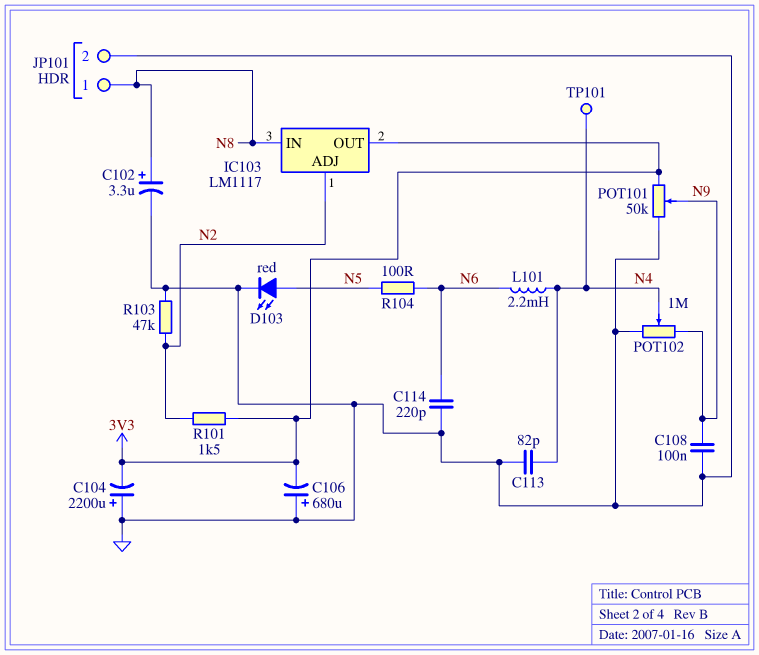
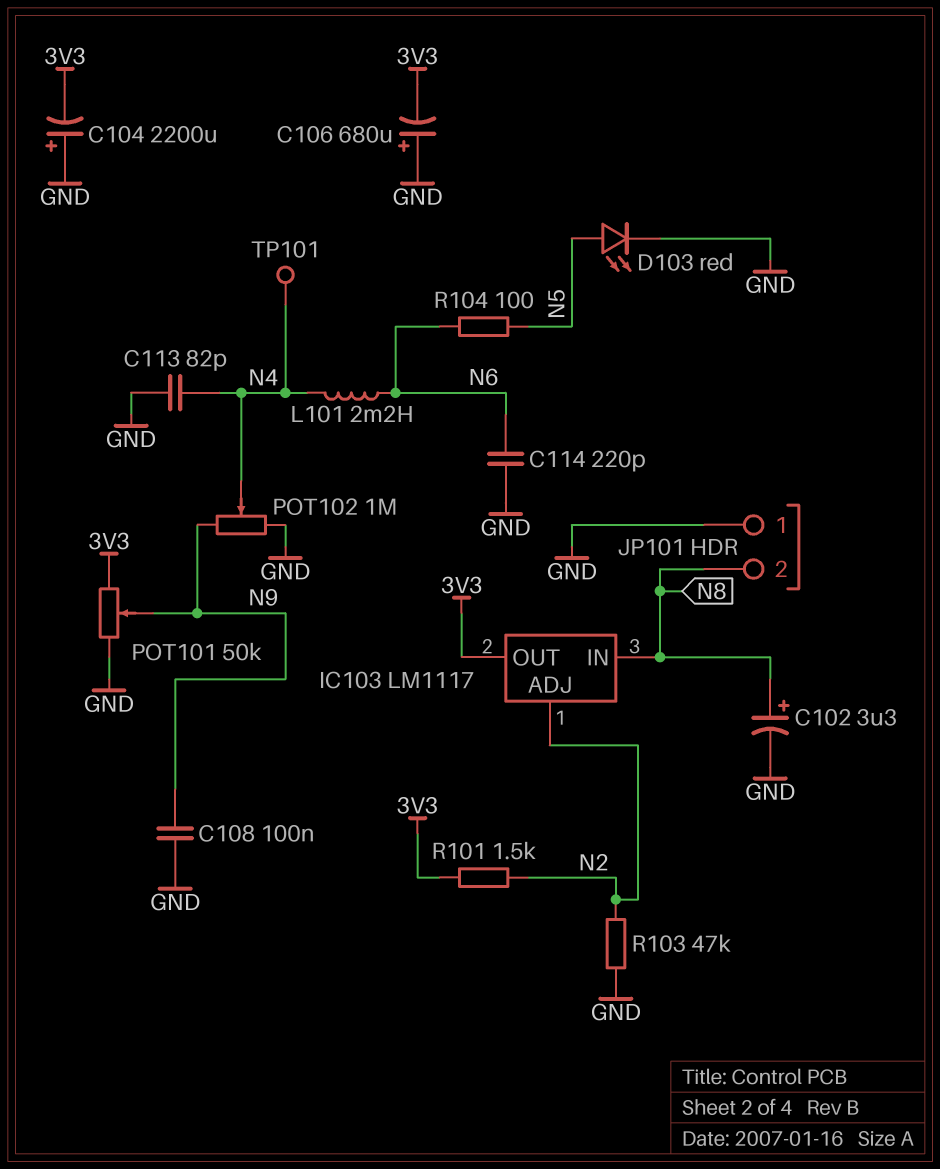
JP101 pin 1: N8 -> GND
JP101 pin 2: GND -> N8

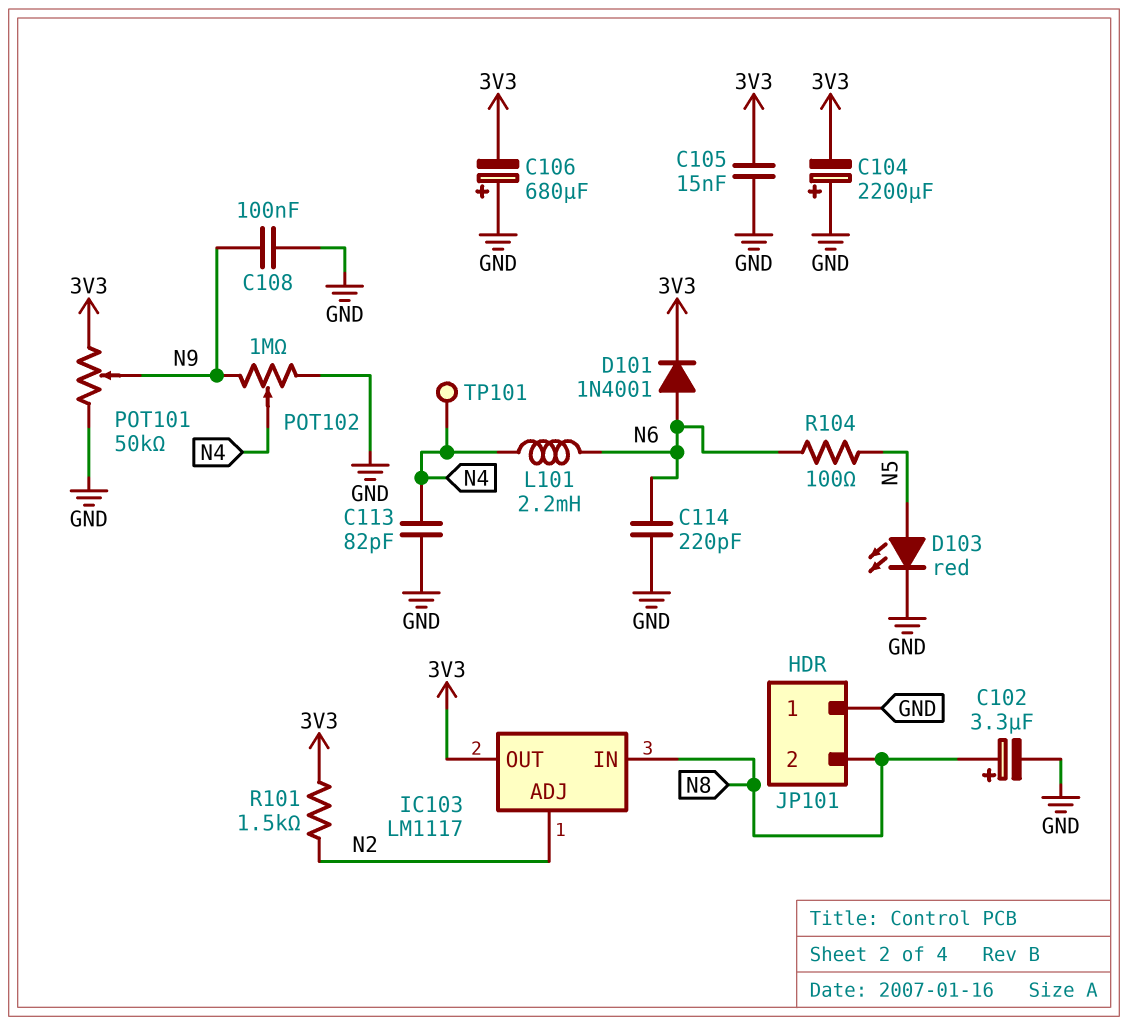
C105: none -> 15nF (3V3, GND)
D101: none -> diode 1N4001 (A N6, K 3V3)
R103: 47k (GND, N2) -> none

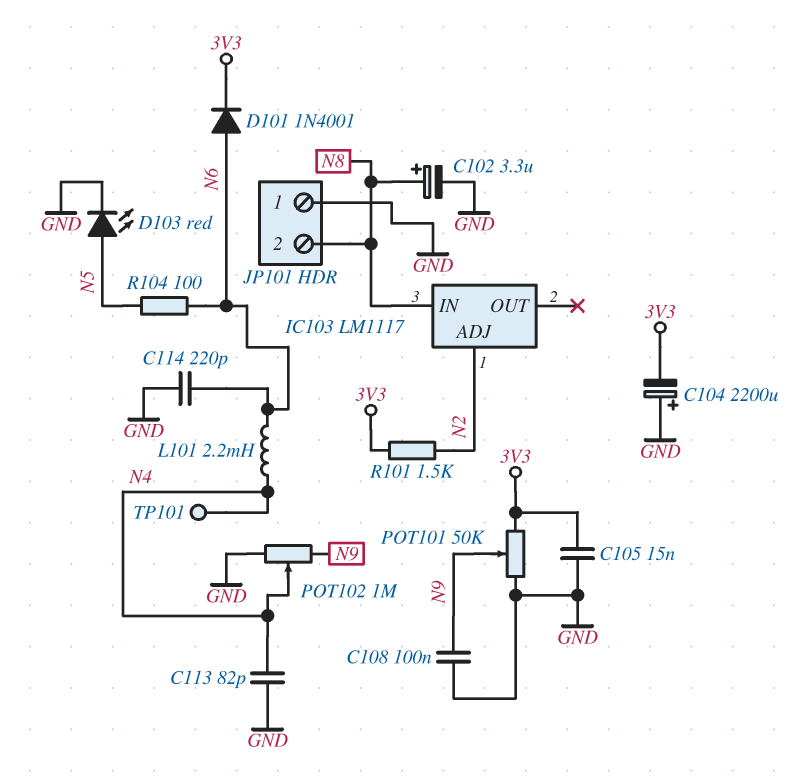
C106: 680uF (plus GND, minus 3V3) -> none
IC103 pin OUT: 3V3 -> none

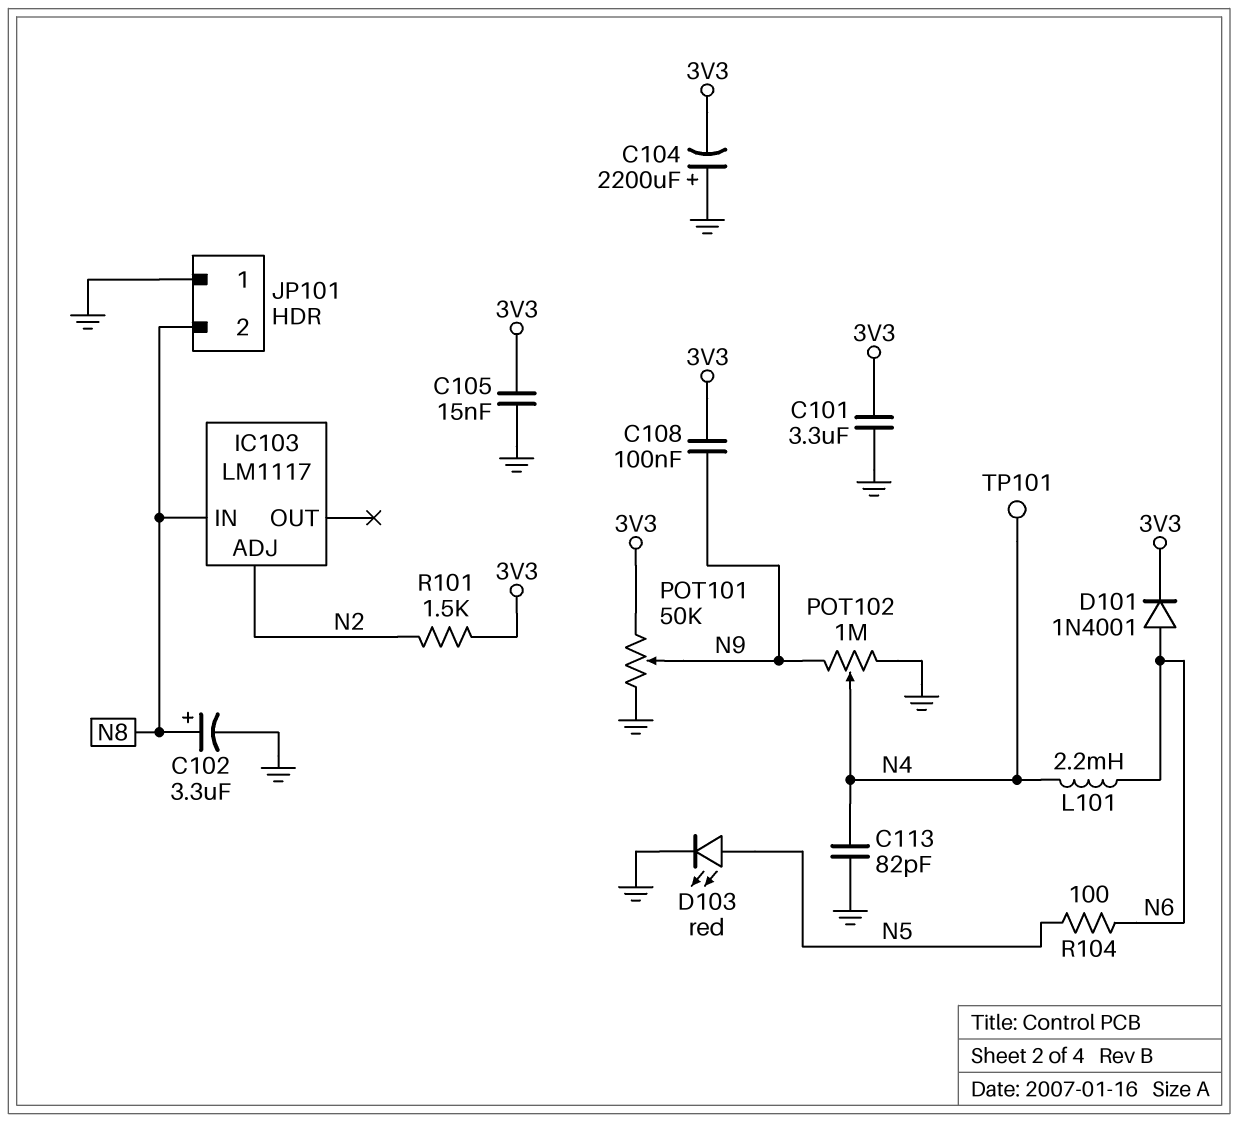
C101: none -> 3.3uF (3V3, GND)
C108: 100nF (GND, N9) -> 100nF (3V3, N9)
C114: 220pF (GND, N6) -> none

